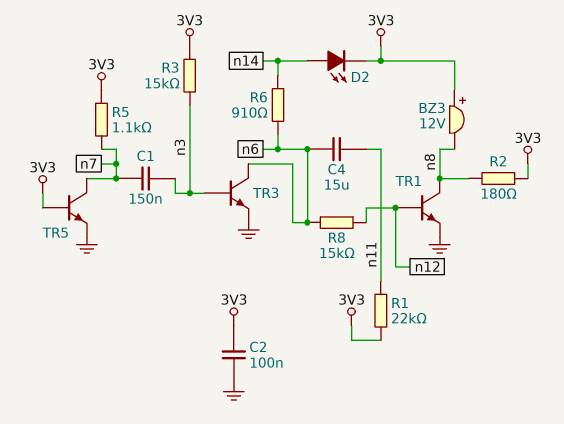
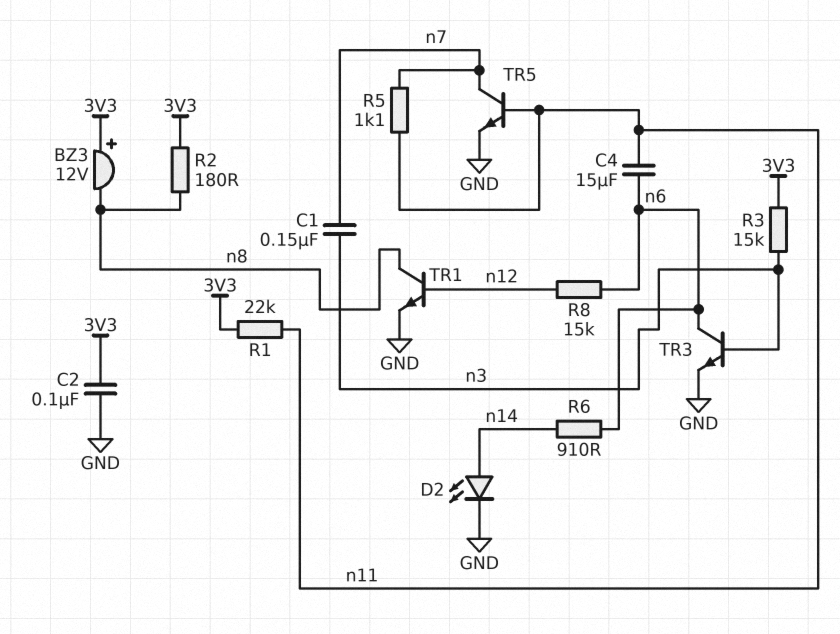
D2: LED (A n14, K 3V3) -> LED (A n14, K GND)
R5: 1.1k (3V3, n7) -> 1.1k (n7, n11)
TR5: NPN (B 3V3, C n7, E GND) -> NPN (B n11, C n7, E GND)

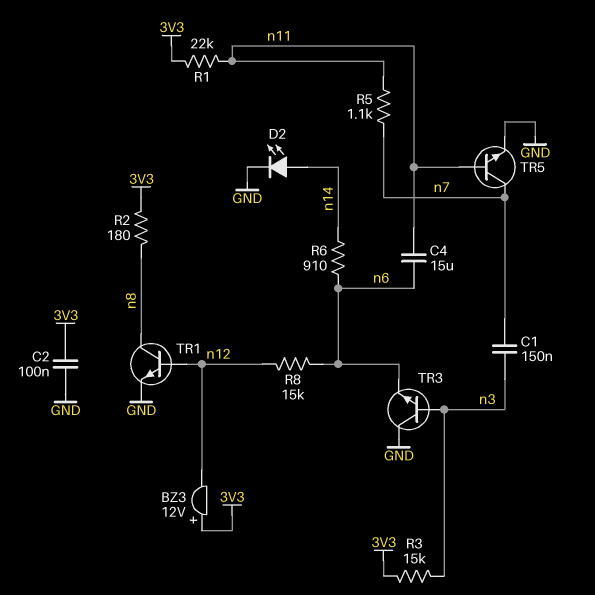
BZ3: buzzer 12V (plus 3V3, minus n8) -> buzzer 12V (plus 3V3, minus n12)
TR3: NPN (B n3, C n6, E GND) -> NPN (B n3, C GND, E n6)

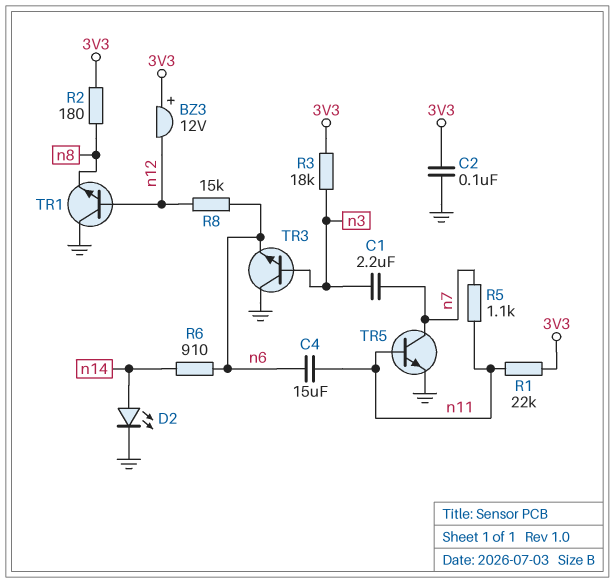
C1: 150nF (n3, n7) -> 2.2uF (n3, n7)
R3: 15k (3V3, n3) -> 18k (3V3, n3)
TR1: NPN (B n12, C n8, E GND) -> NPN (B n12, C GND, E n8)

